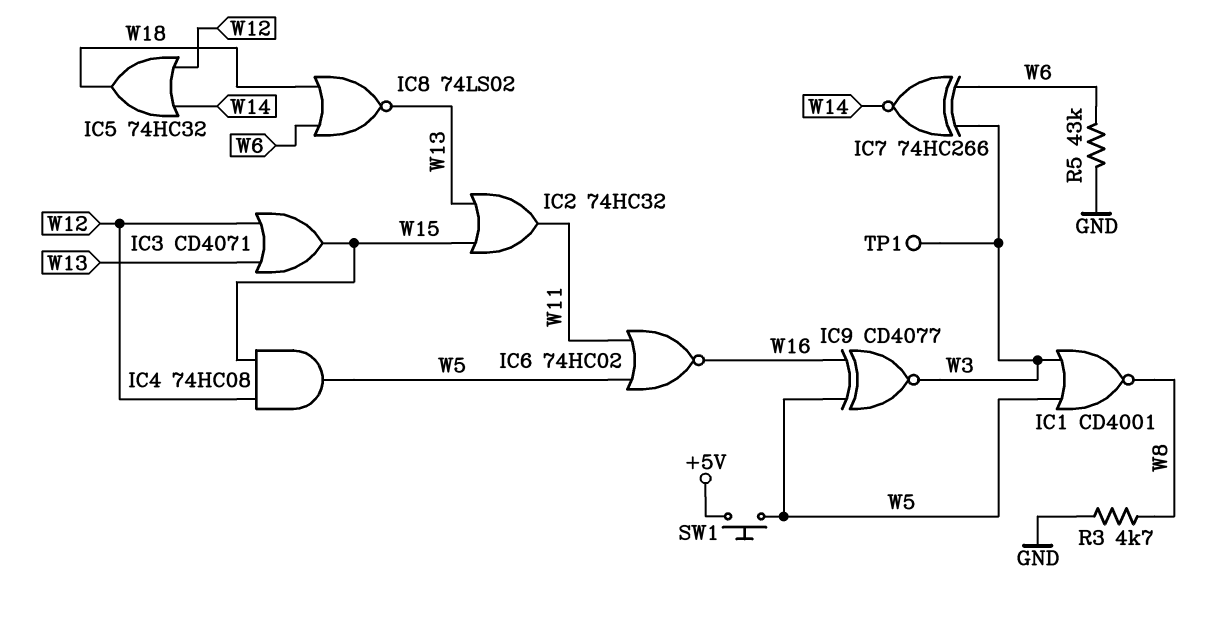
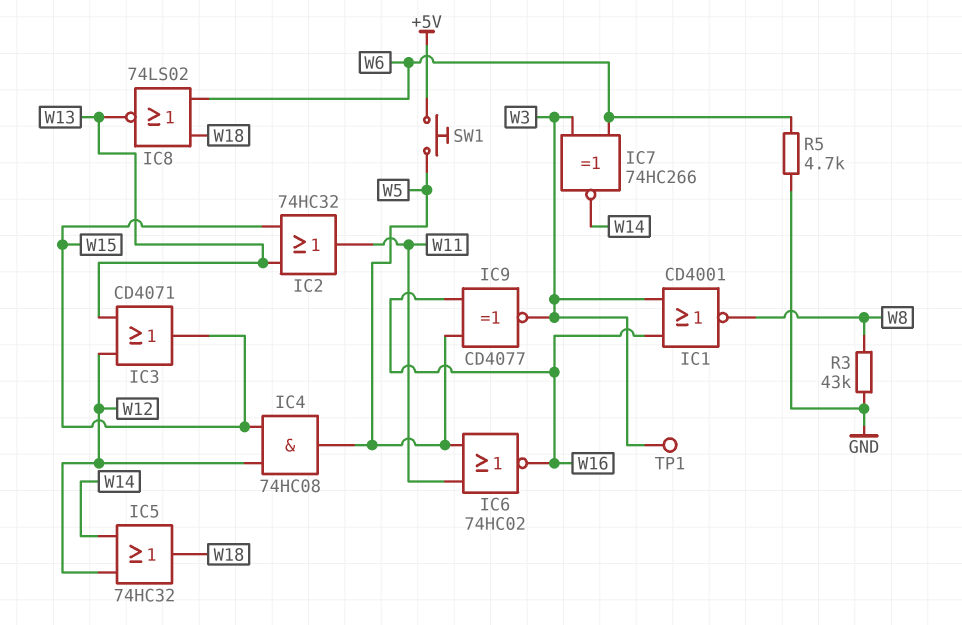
IC1: NOR CD4001 (in W3, in W5, out W8) -> NOR CD4001 (in W3, in W16, out W8)
R3: 4.7k (GND, W8) -> 43k (GND, W8)
R5: 43k (GND, W6) -> 4.7k (GND, W6)

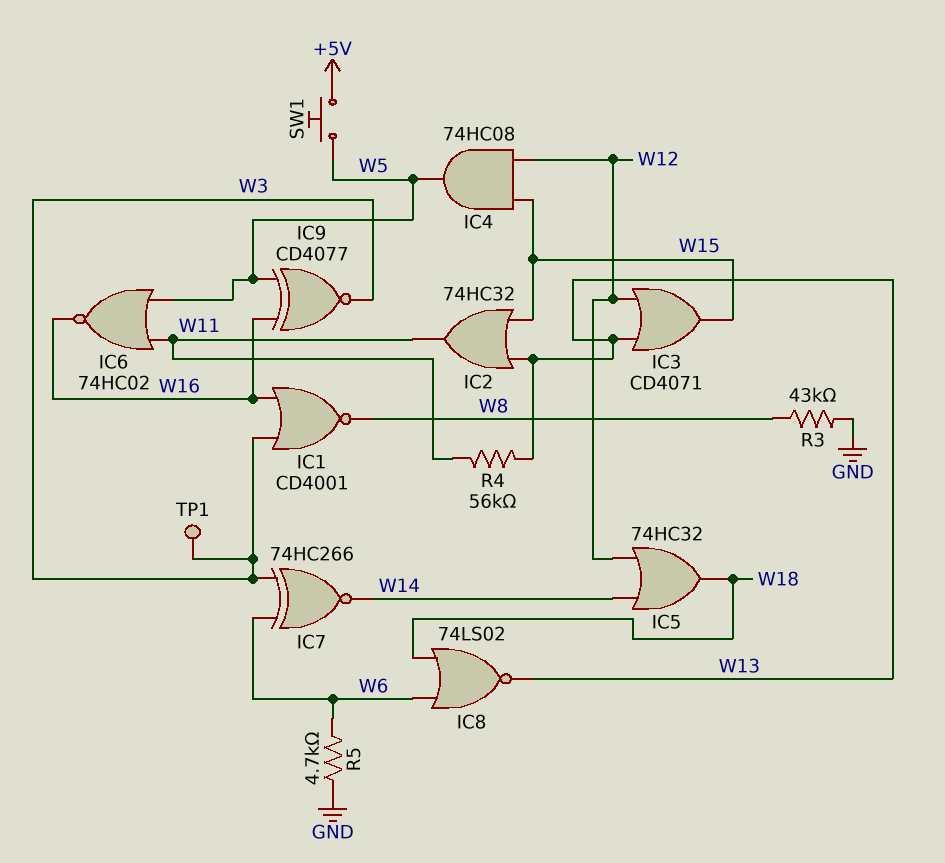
R4: none -> 56k (W11, W13)

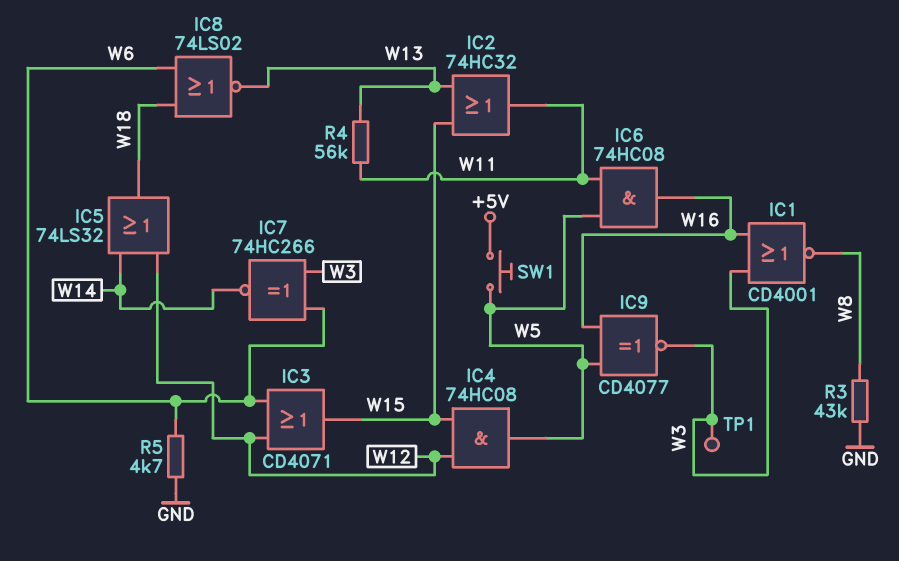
IC3: OR CD4071 (in W12, in W13, out W15) -> OR CD4071 (in W6, in W12, out W15)
IC5: OR 74HC32 (in W12, in W14, out W18) -> OR 74LS32 (in W12, in W14, out W18)
IC6: NOR 74HC02 (in W5, in W11, out W16) -> AND 74HC08 (in W5, in W11, out W16)

